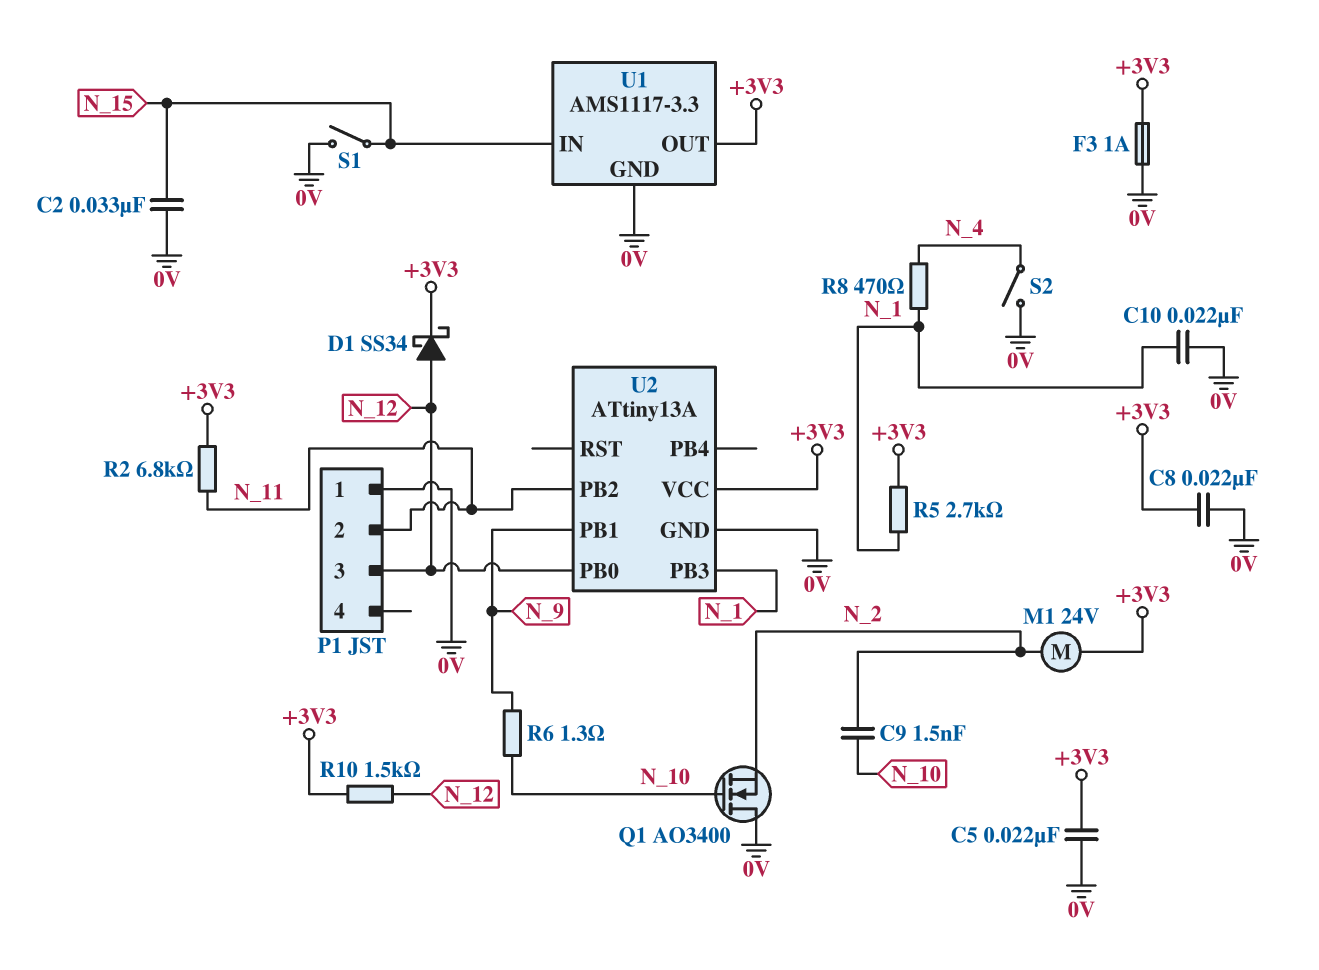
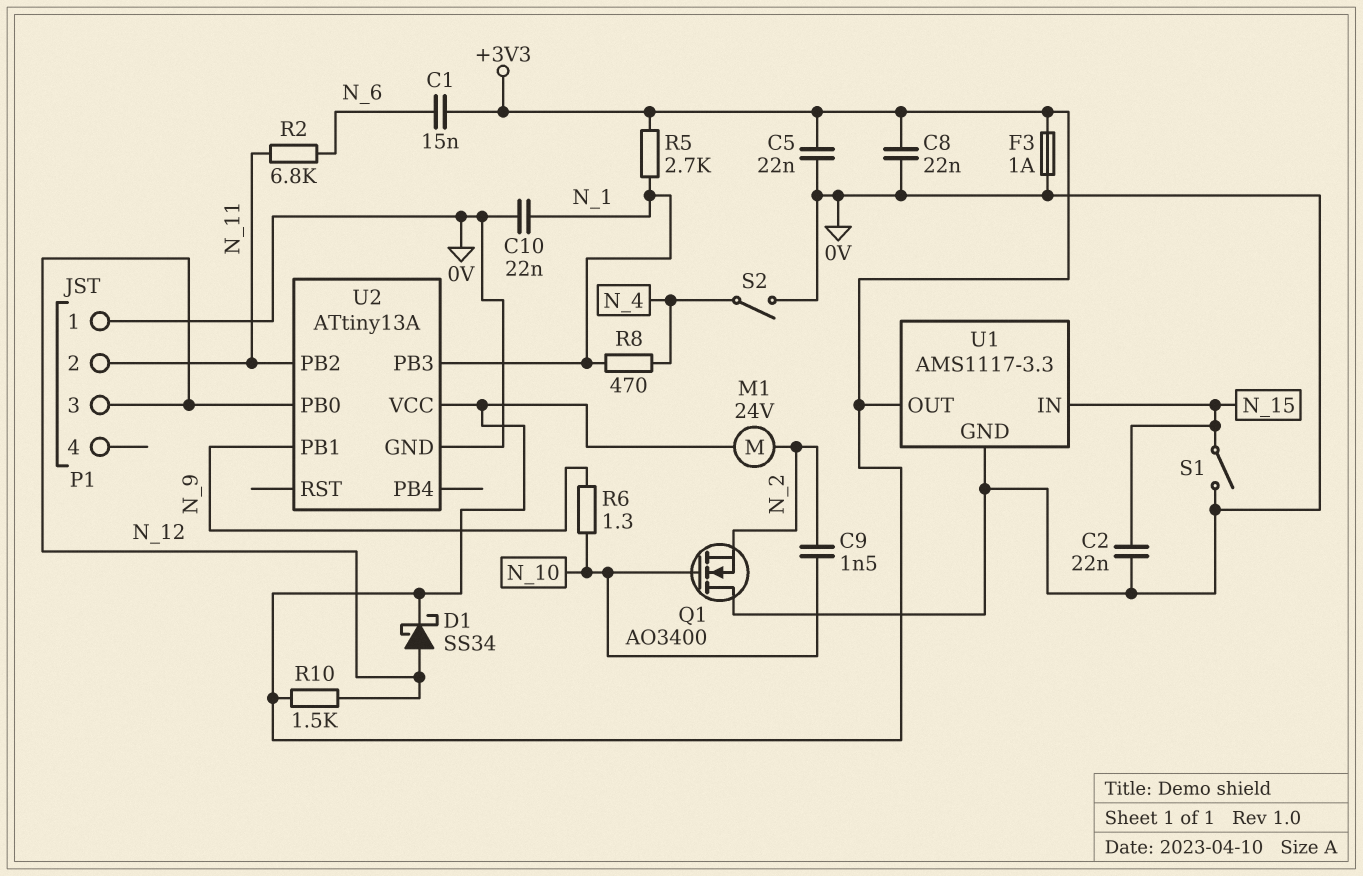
C1: none -> 15nF (+3V3, N_6)
C2: 33nF (0V, N_15) -> 22nF (0V, N_15)
R2: 6.8k (+3V3, N_11) -> 6.8k (N_6, N_11)

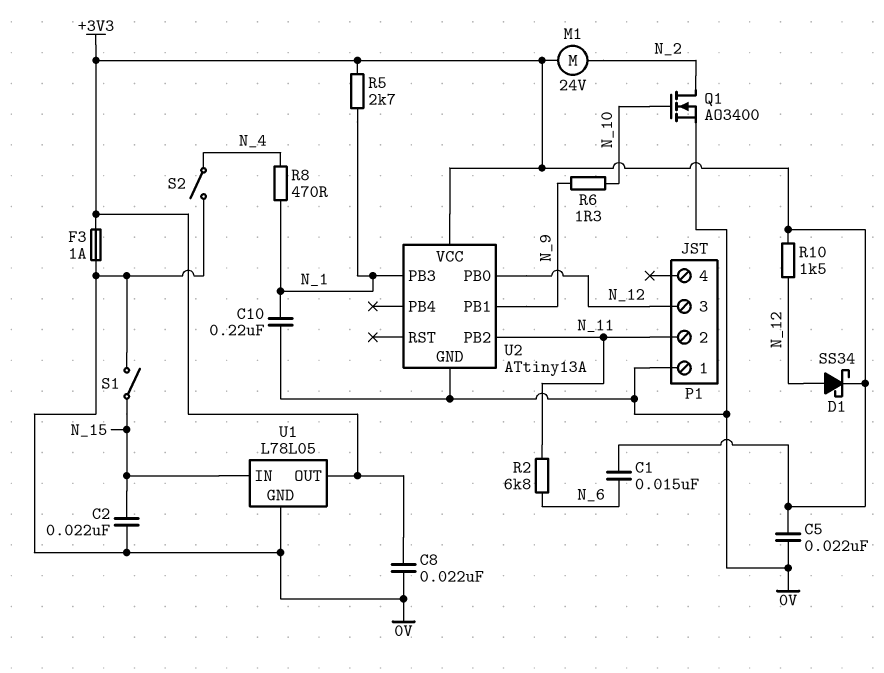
C9: 1.5nF (N_2, N_10) -> none
C10: 22nF (0V, N_1) -> 220nF (0V, N_1)
Q1: NMOS AO3400 (G N_10, D 0V, S N_2) -> NMOS AO3400 (G N_10, D N_2, S 0V)
U1: AMS1117-3.3 -> L78L05

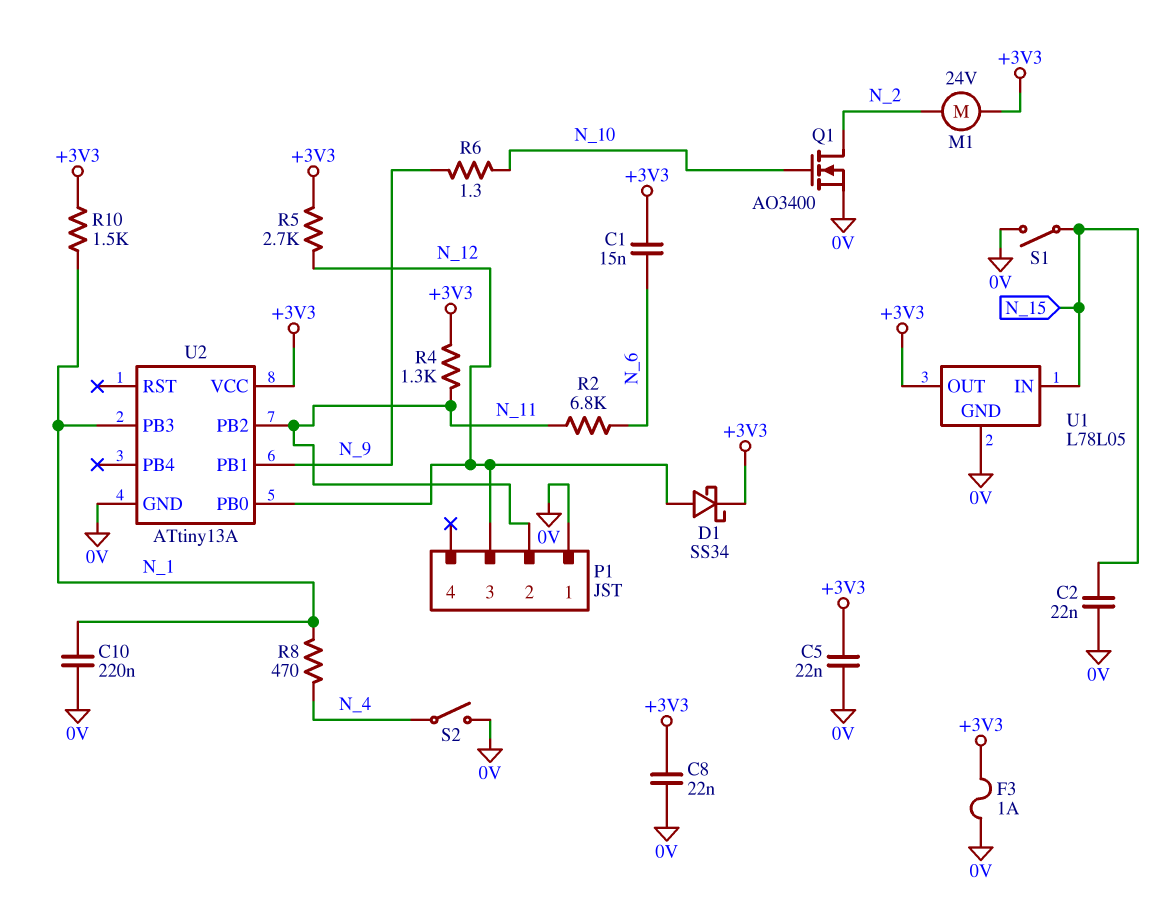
R4: none -> 1.3k (+3V3, N_11)
R5: 2.7k (+3V3, N_1) -> 2.7k (+3V3, N_12)
R10: 1.5k (+3V3, N_12) -> 1.5k (+3V3, N_1)

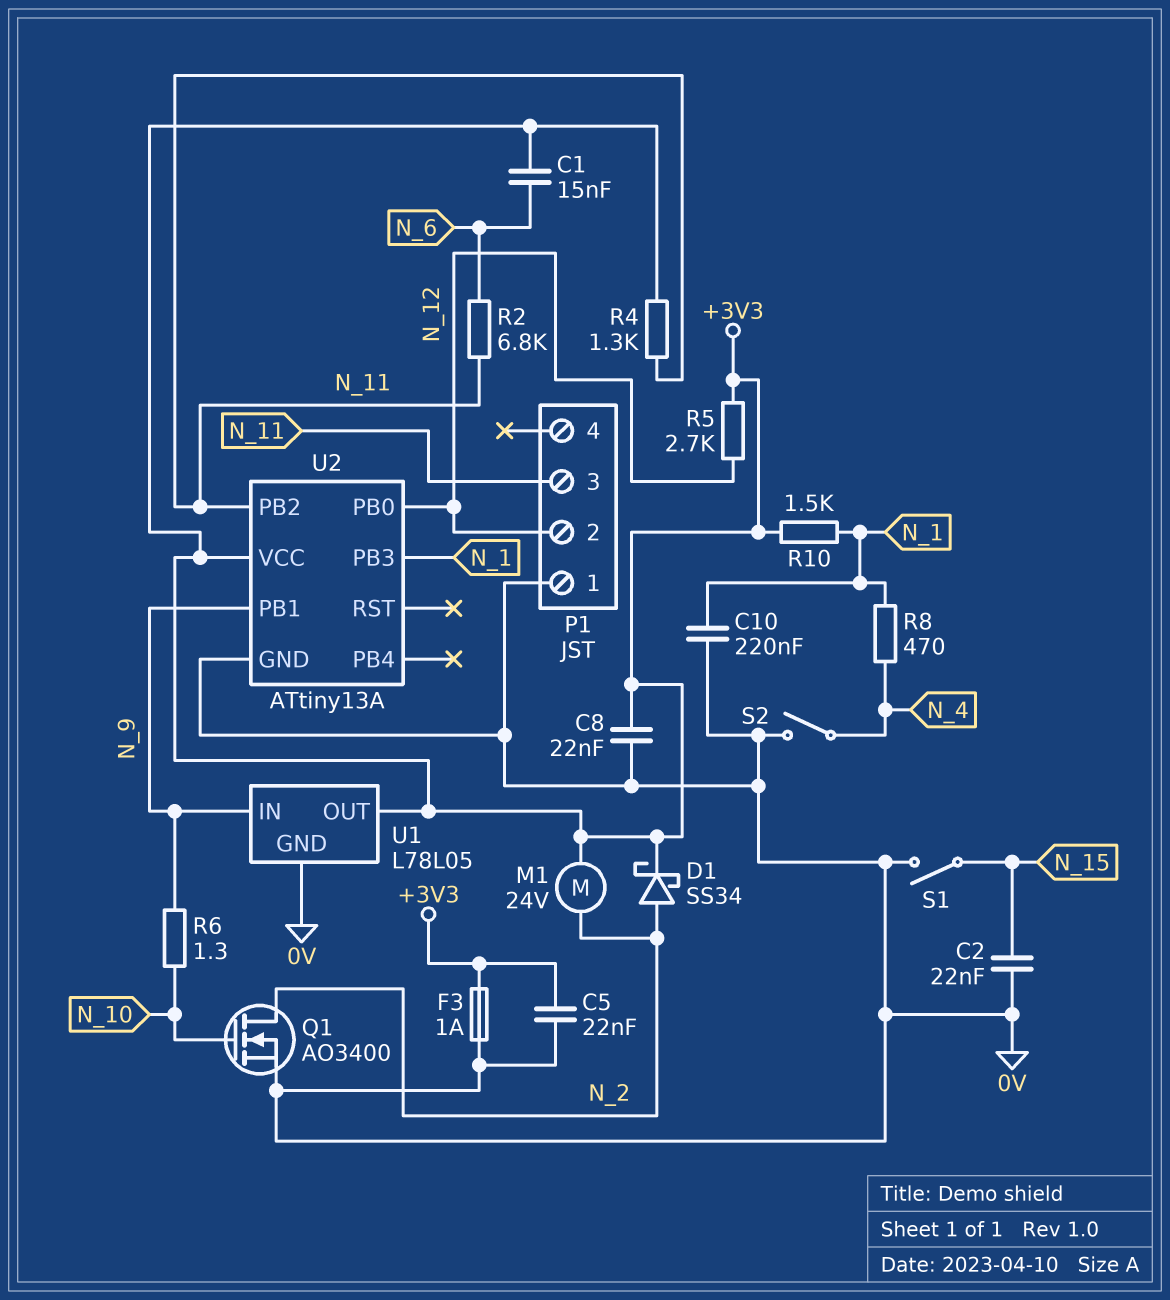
D1: schottky SS34 (A N_12, K +3V3) -> schottky SS34 (A N_2, K +3V3)
P1 pin 2: N_11 -> N_12
P1 pin 3: N_12 -> N_11
U1 pin IN: N_15 -> N_9

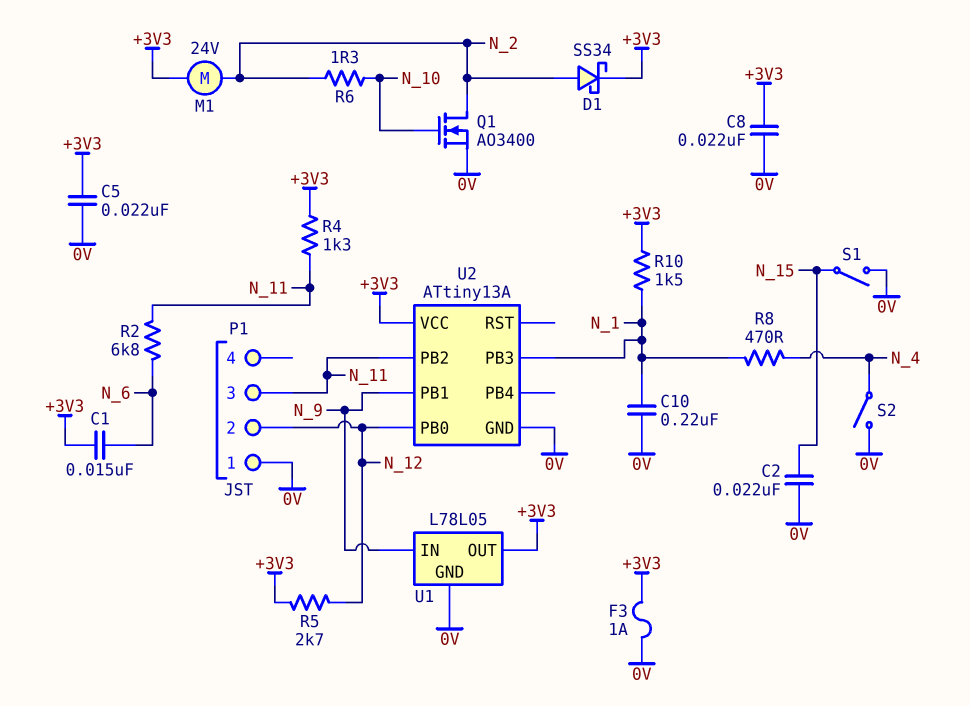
R6: 1.3 (N_9, N_10) -> 1.3 (N_2, N_10)

